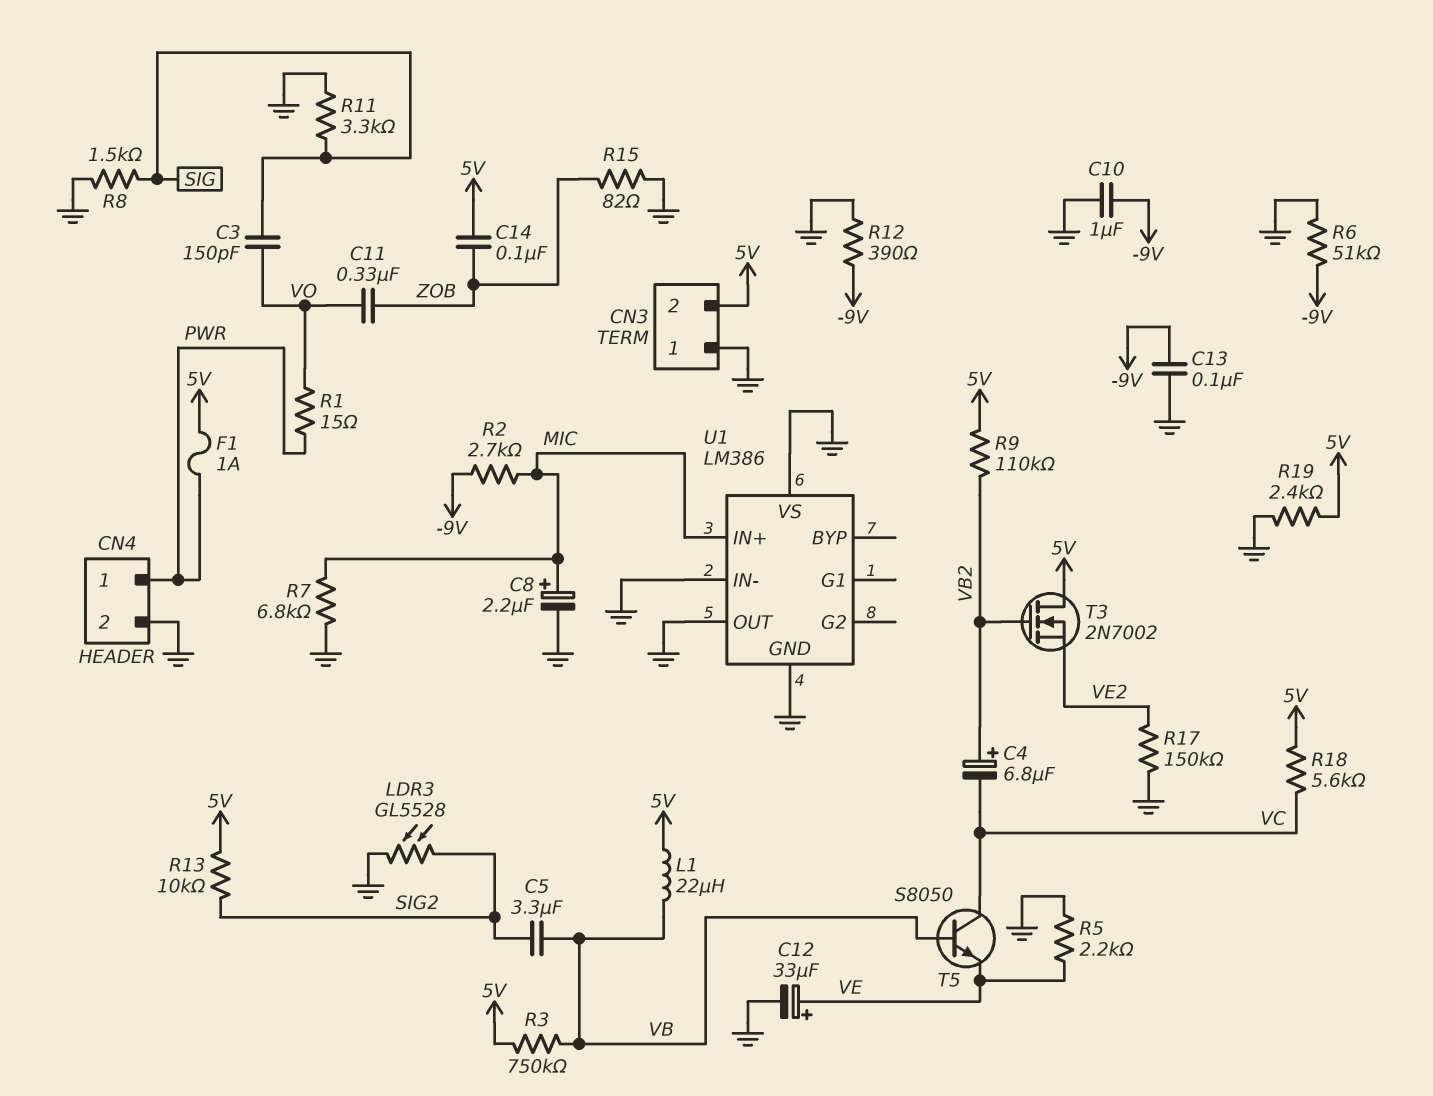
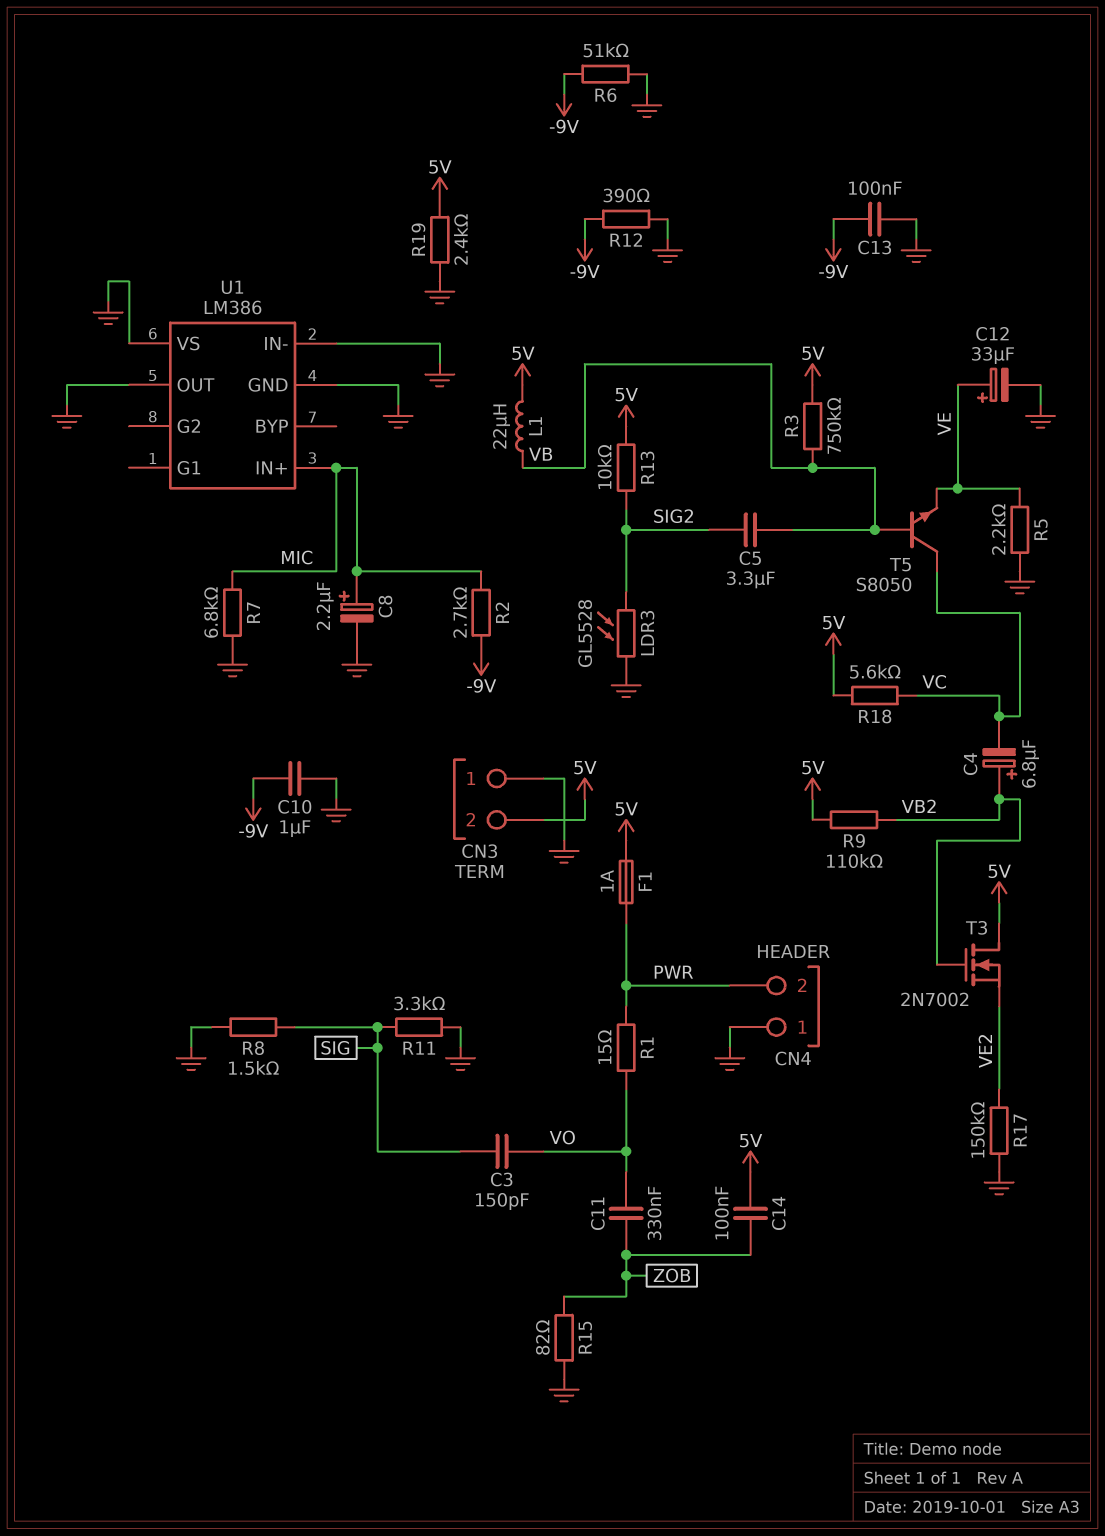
CN4 pin 1: PWR -> GND
CN4 pin 2: GND -> PWR

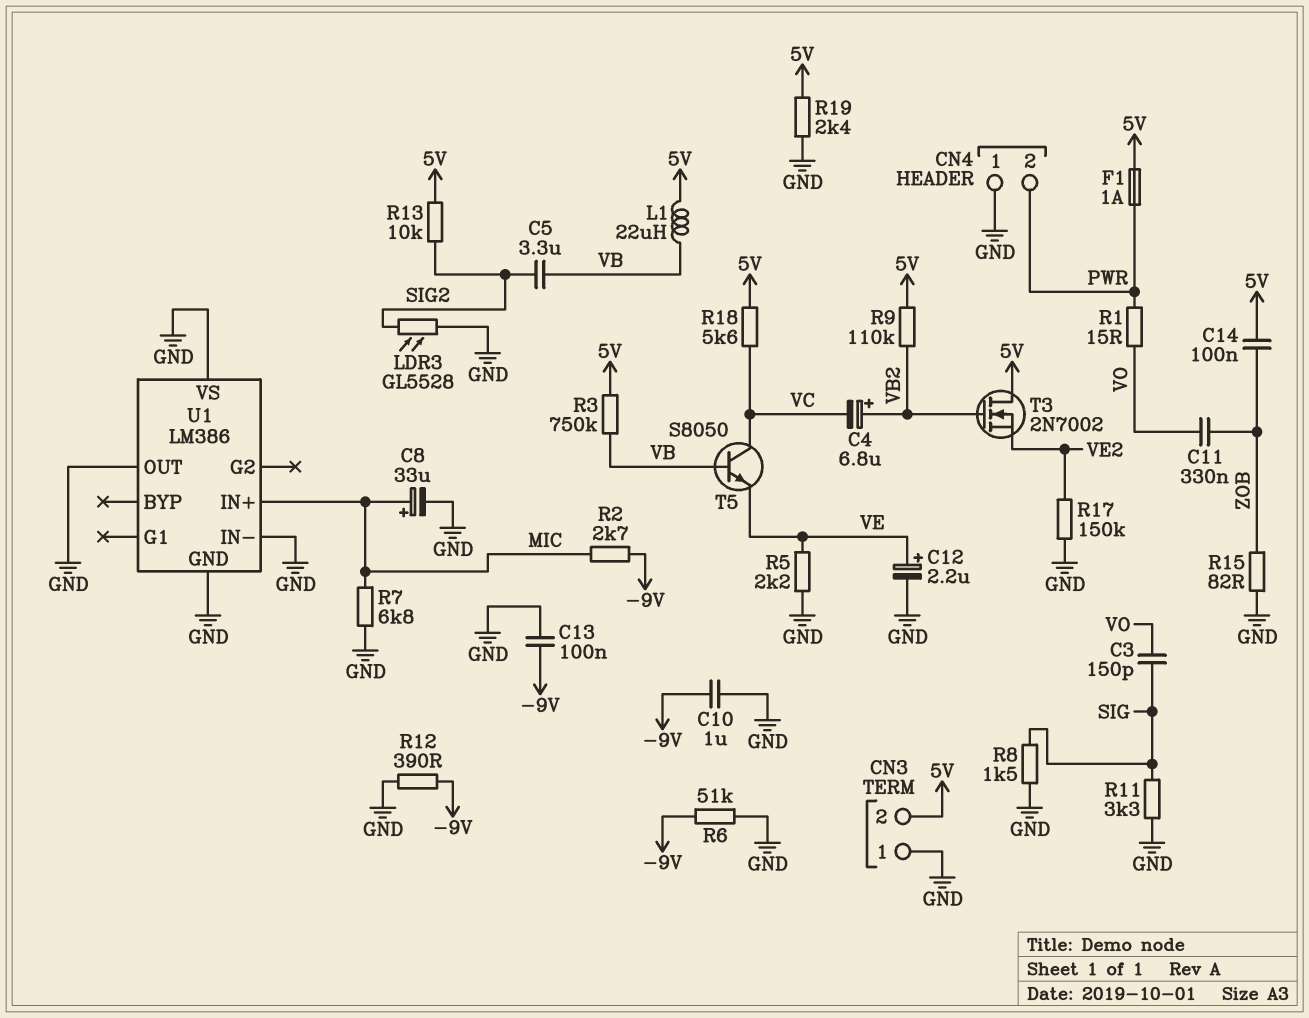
C8: 2.2uF (plus MIC, minus GND) -> 33uF (plus MIC, minus GND)
C12: 33uF (plus VE, minus GND) -> 2.2uF (plus VE, minus GND)

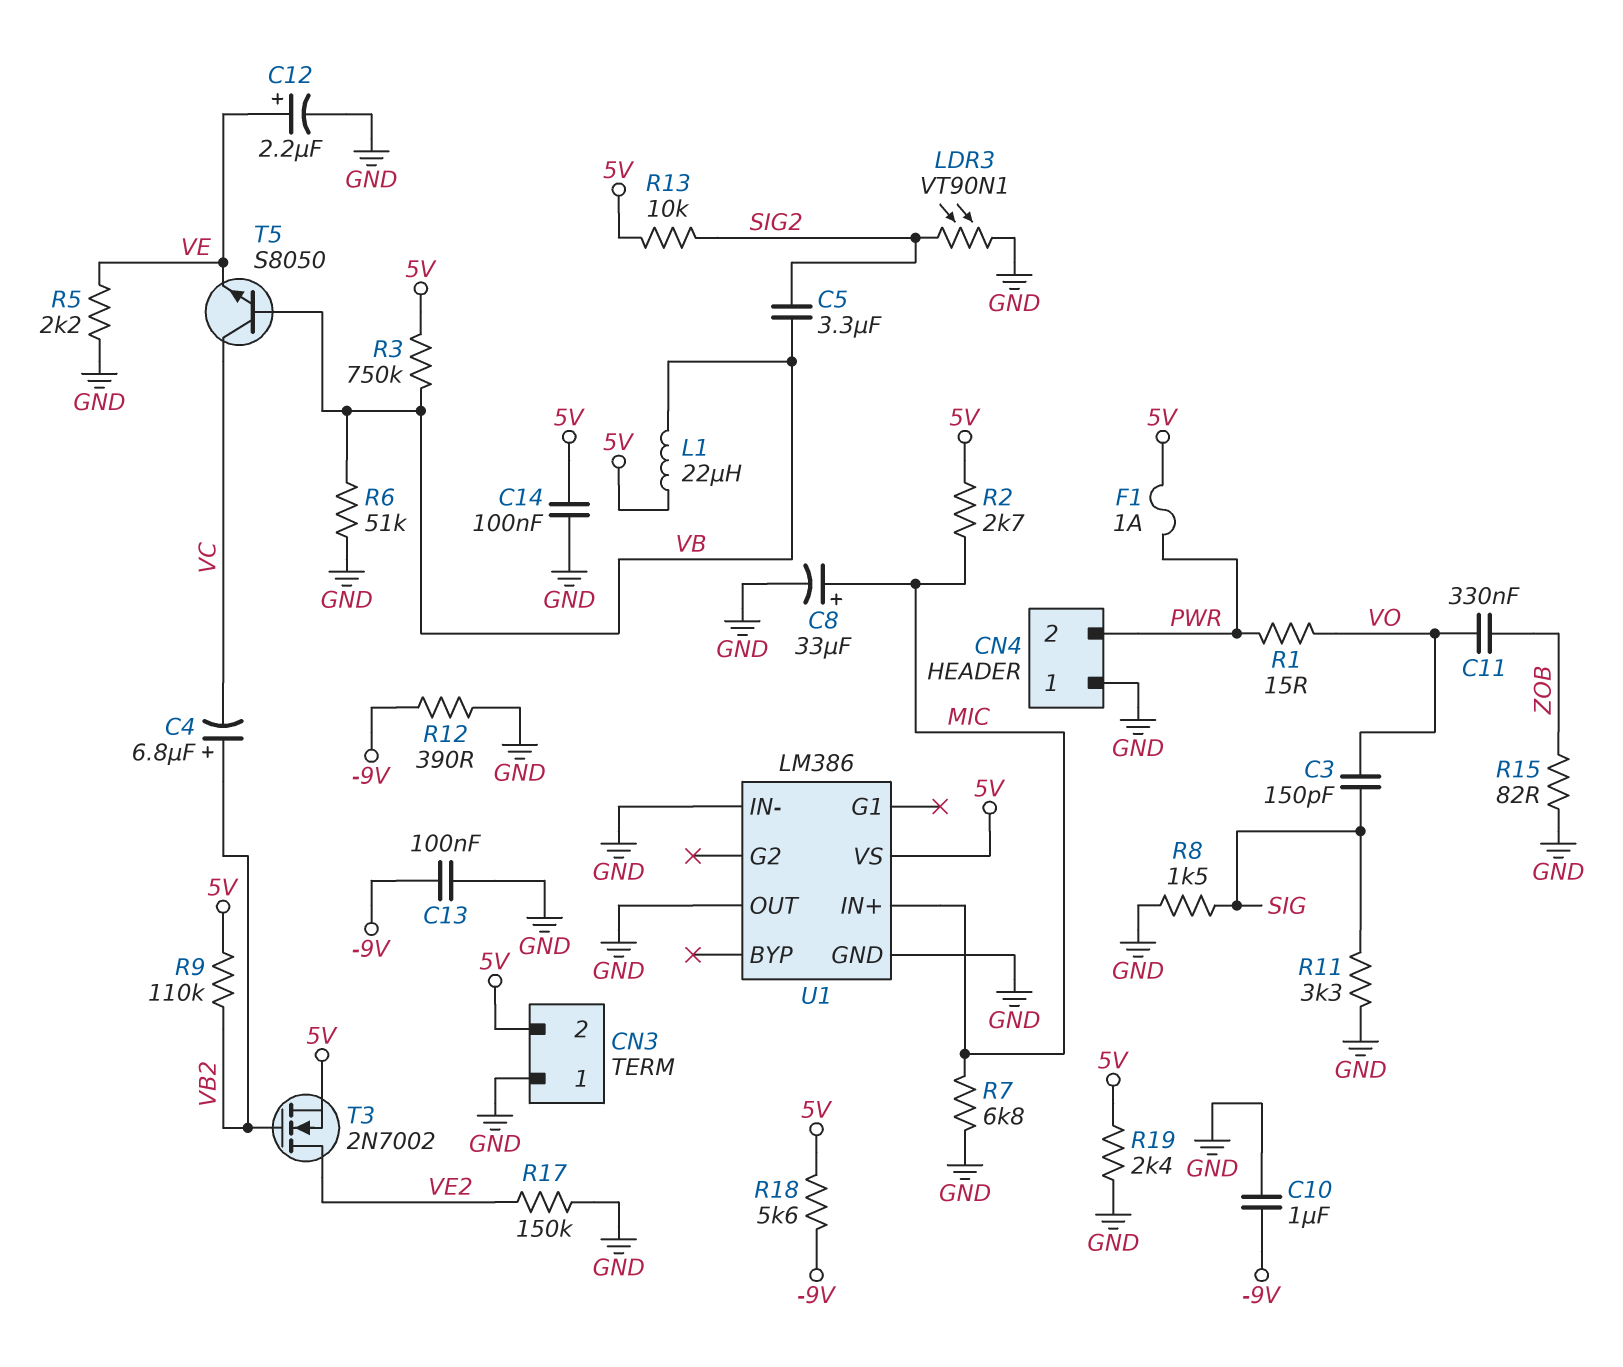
C14: 100nF (5V, ZOB) -> 100nF (5V, GND)
LDR3: GL5528 (GND, SIG2) -> VT90N1 (GND, SIG2)
R2: 2.7k (-9V, MIC) -> 2.7k (5V, MIC)
R6: 51k (-9V, GND) -> 51k (GND, VB)
R18: 5.6k (5V, VC) -> 5.6k (-9V, 5V)
T3: NMOS 2N7002 (G VB2, D 5V, S VE2) -> NMOS 2N7002 (G VB2, D VE2, S 5V)
U1 pin VS: GND -> 5V

